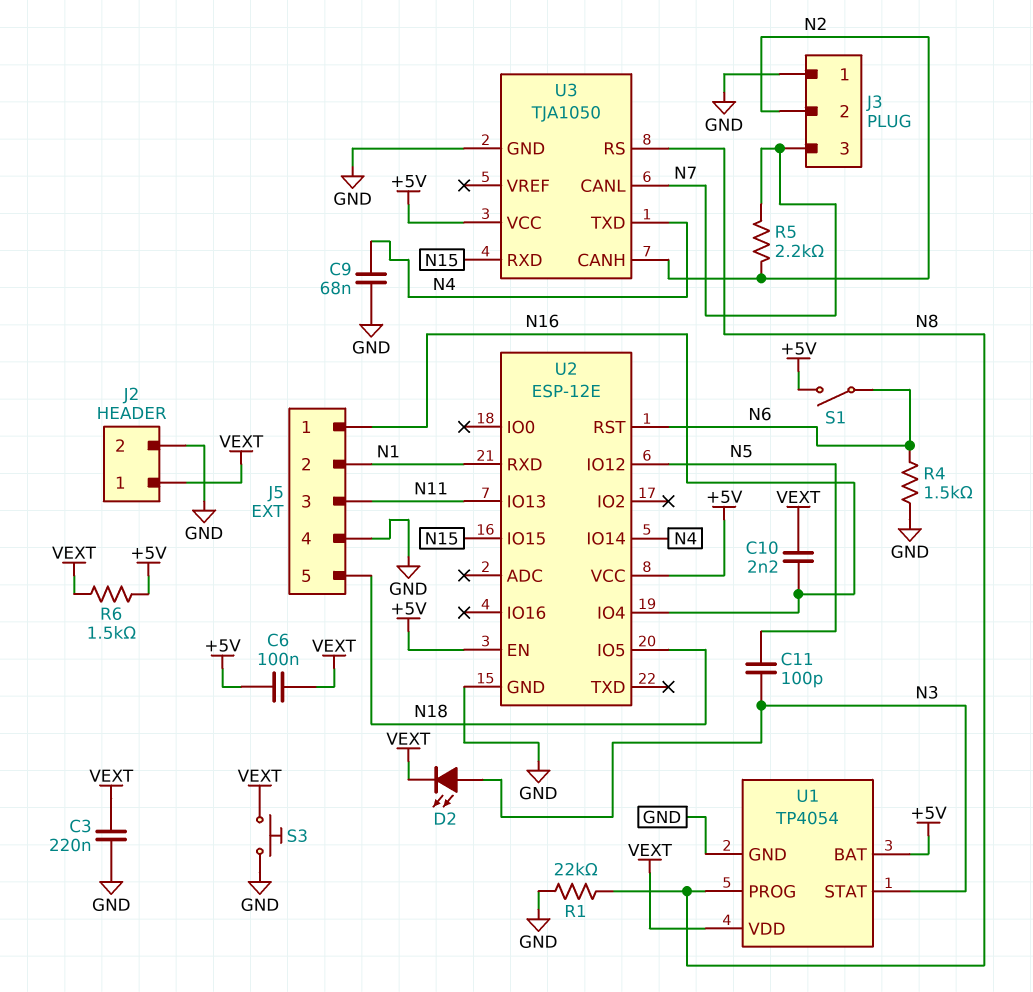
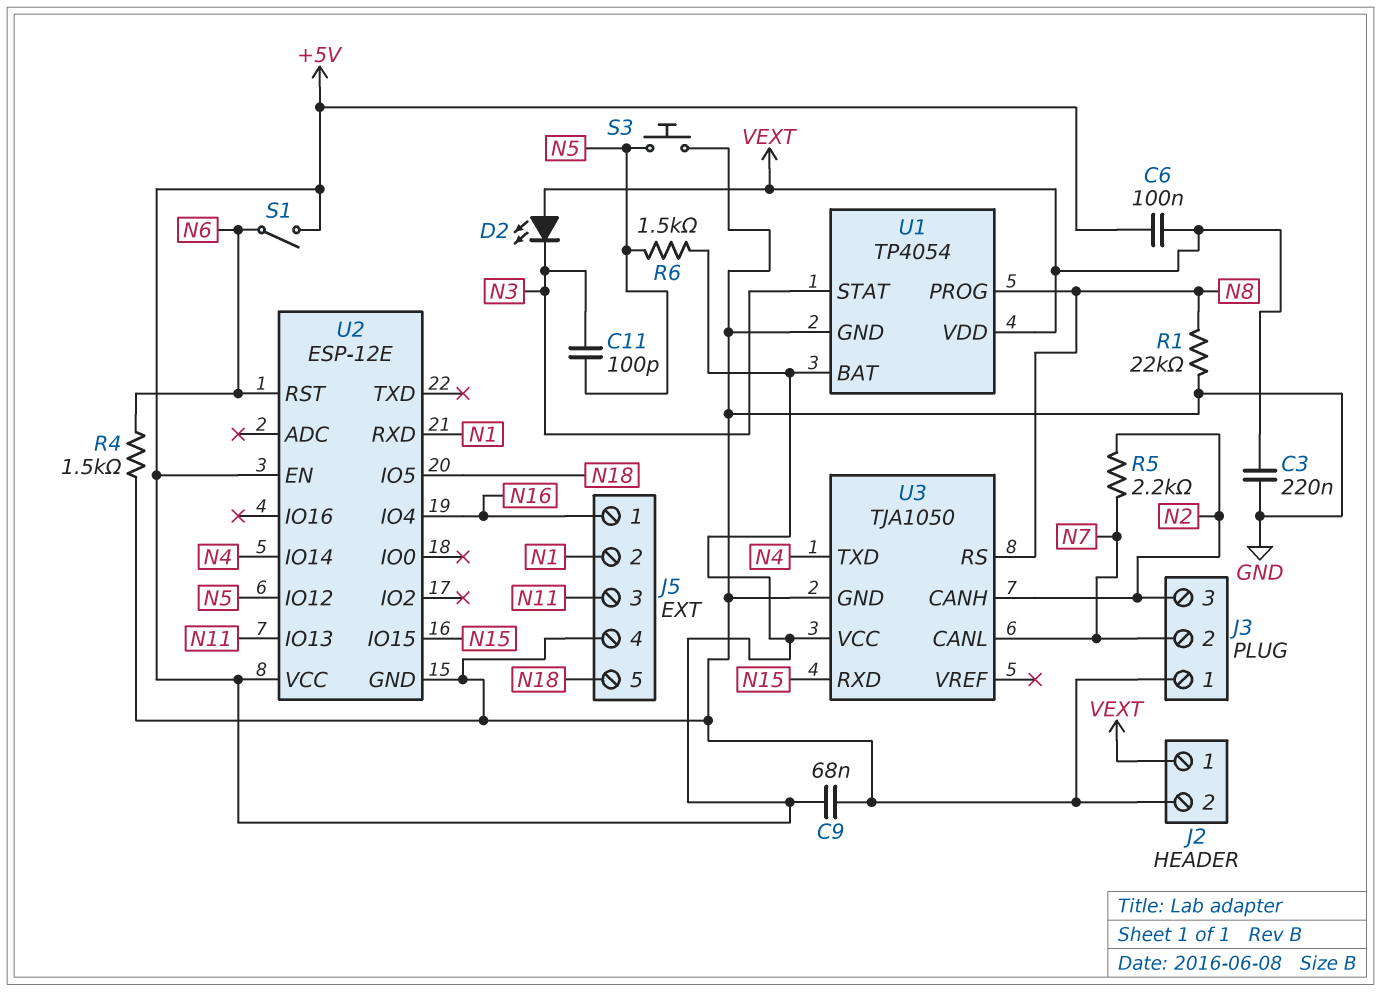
C9: 68nF (GND, N4) -> 68nF (+5V, GND)
C10: 2.2nF (N16, VEXT) -> none
D2: LED (A N3, K VEXT) -> LED (A VEXT, K N3)
J3 pin 2: N2 -> N7
J3 pin 3: N7 -> N2
R6: 1.5k (+5V, VEXT) -> 1.5k (+5V, N5)
S3: button (GND, VEXT) -> button (GND, N5)

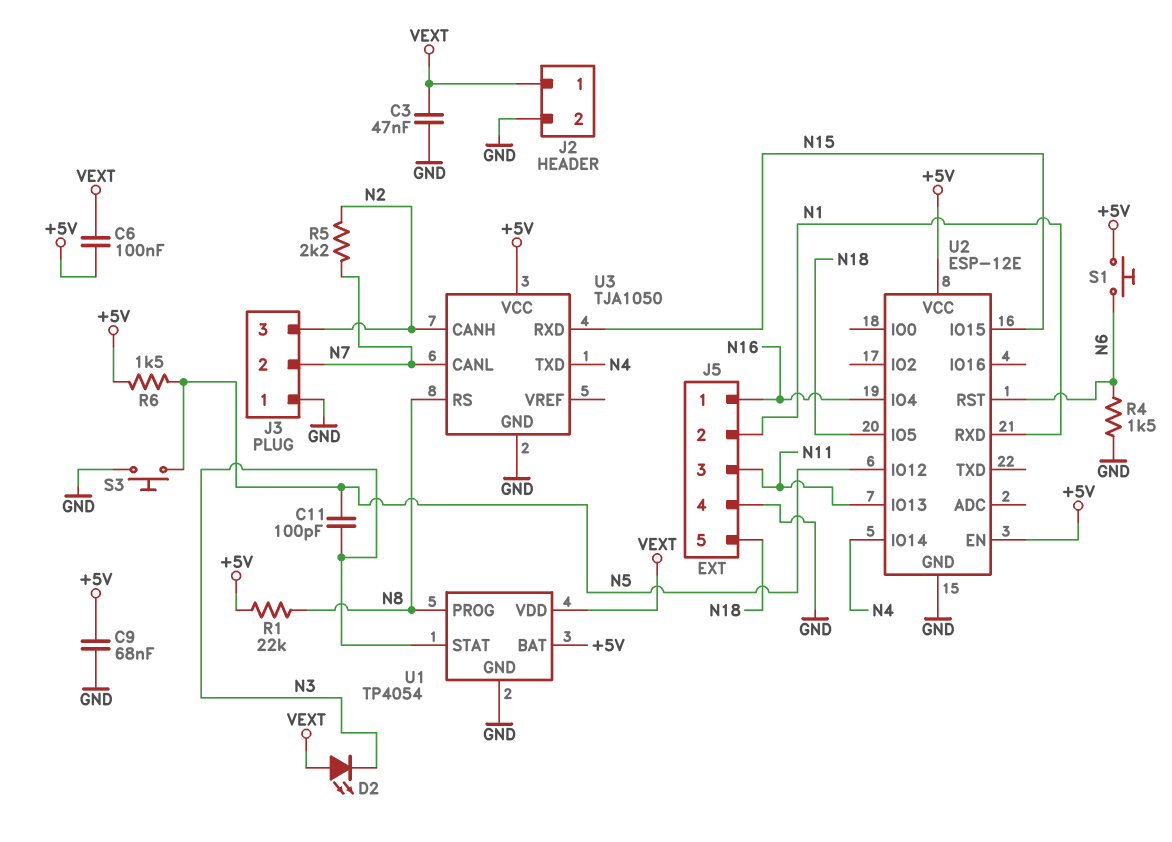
C3: 220nF (GND, VEXT) -> 47nF (GND, VEXT)
R1: 22k (GND, N8) -> 22k (+5V, N8)
S1: switch (+5V, N6) -> button (+5V, N6)

